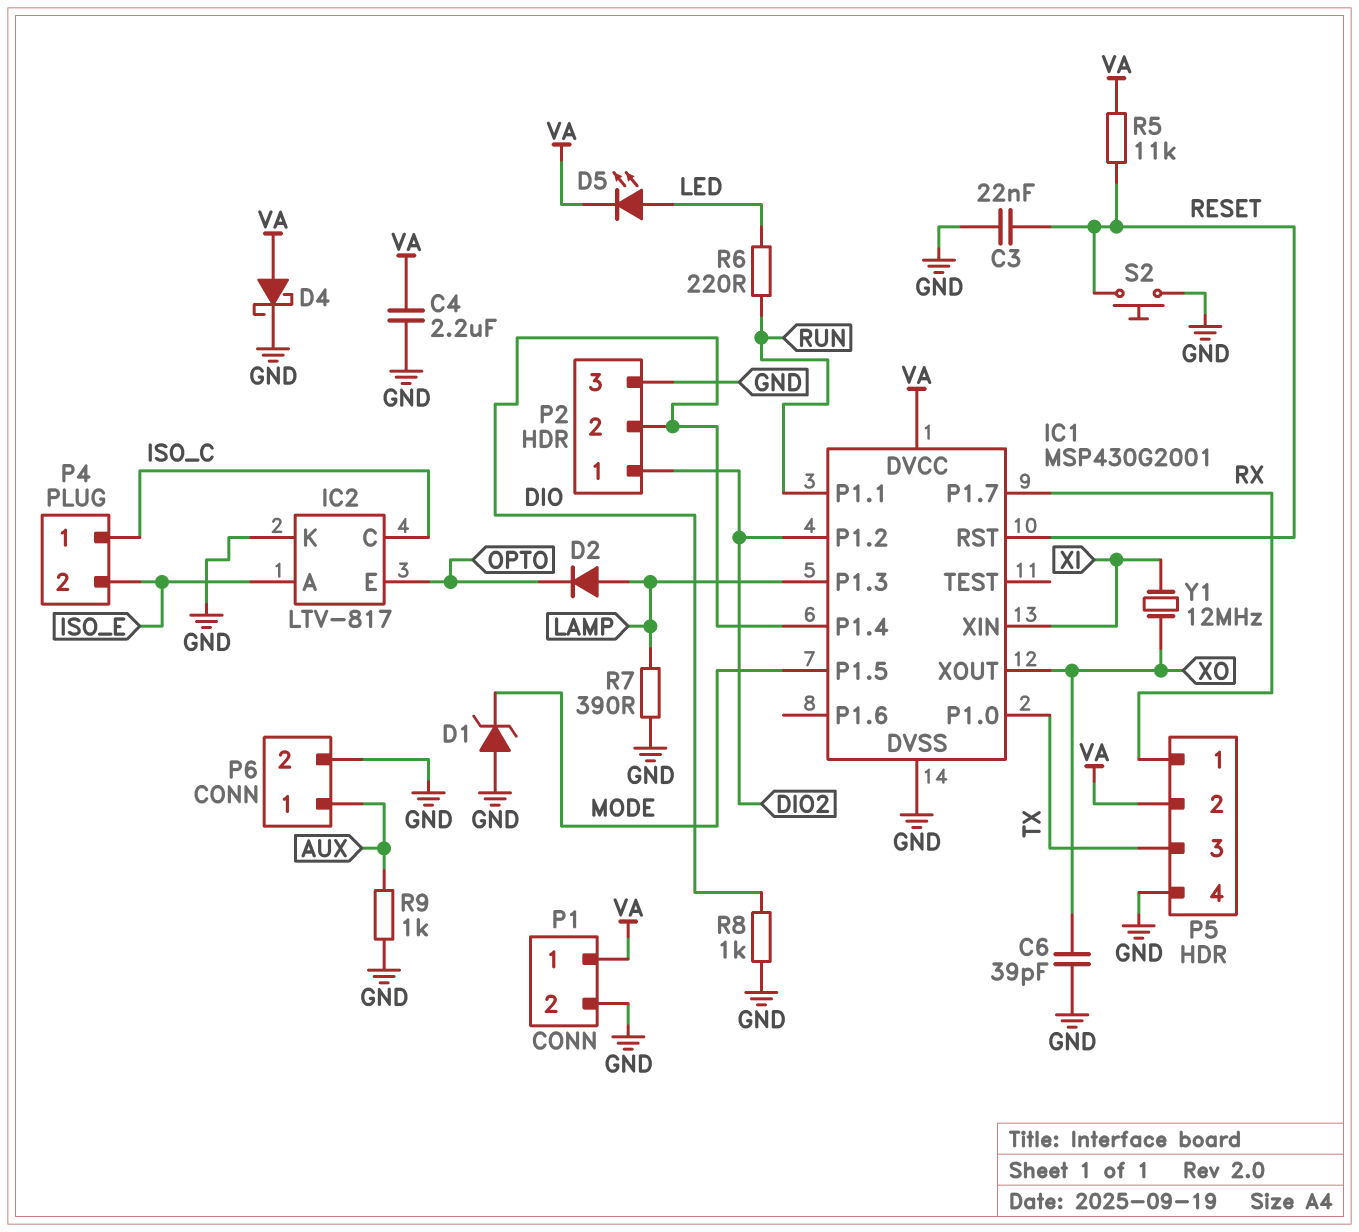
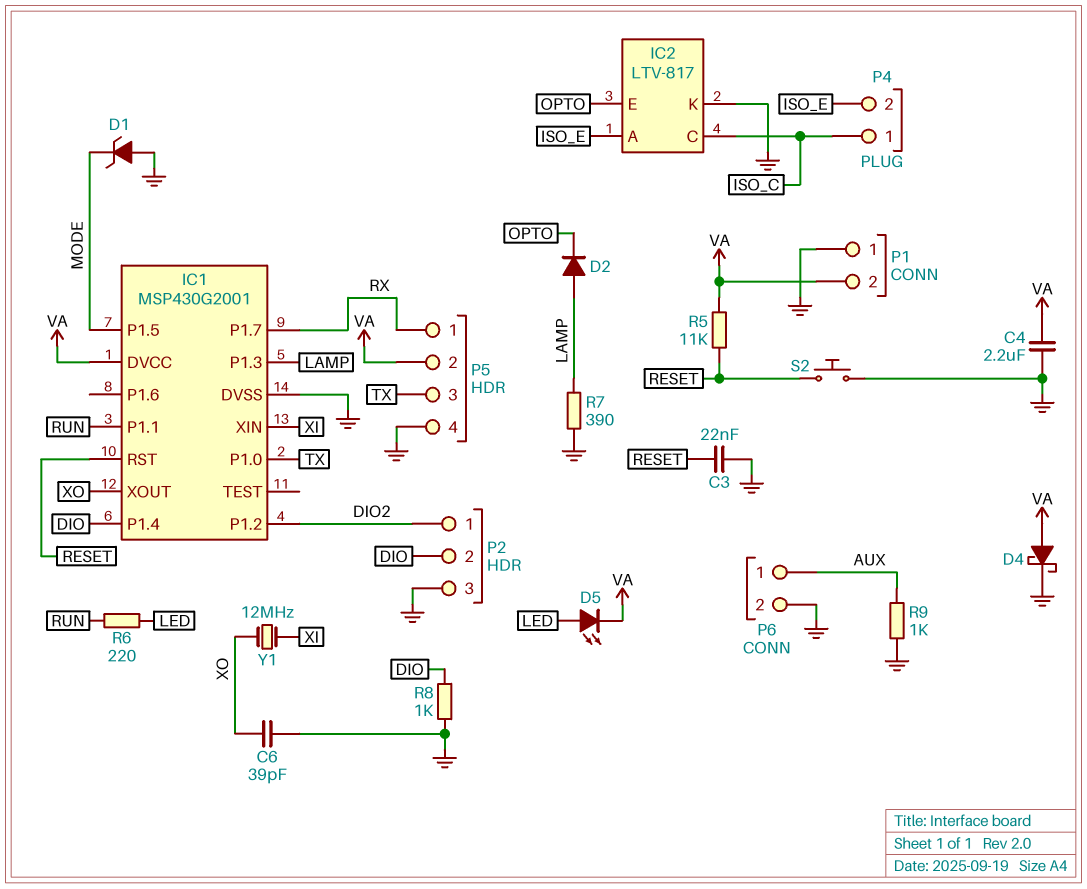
P1 pin 1: VA -> GND
P1 pin 2: GND -> VA

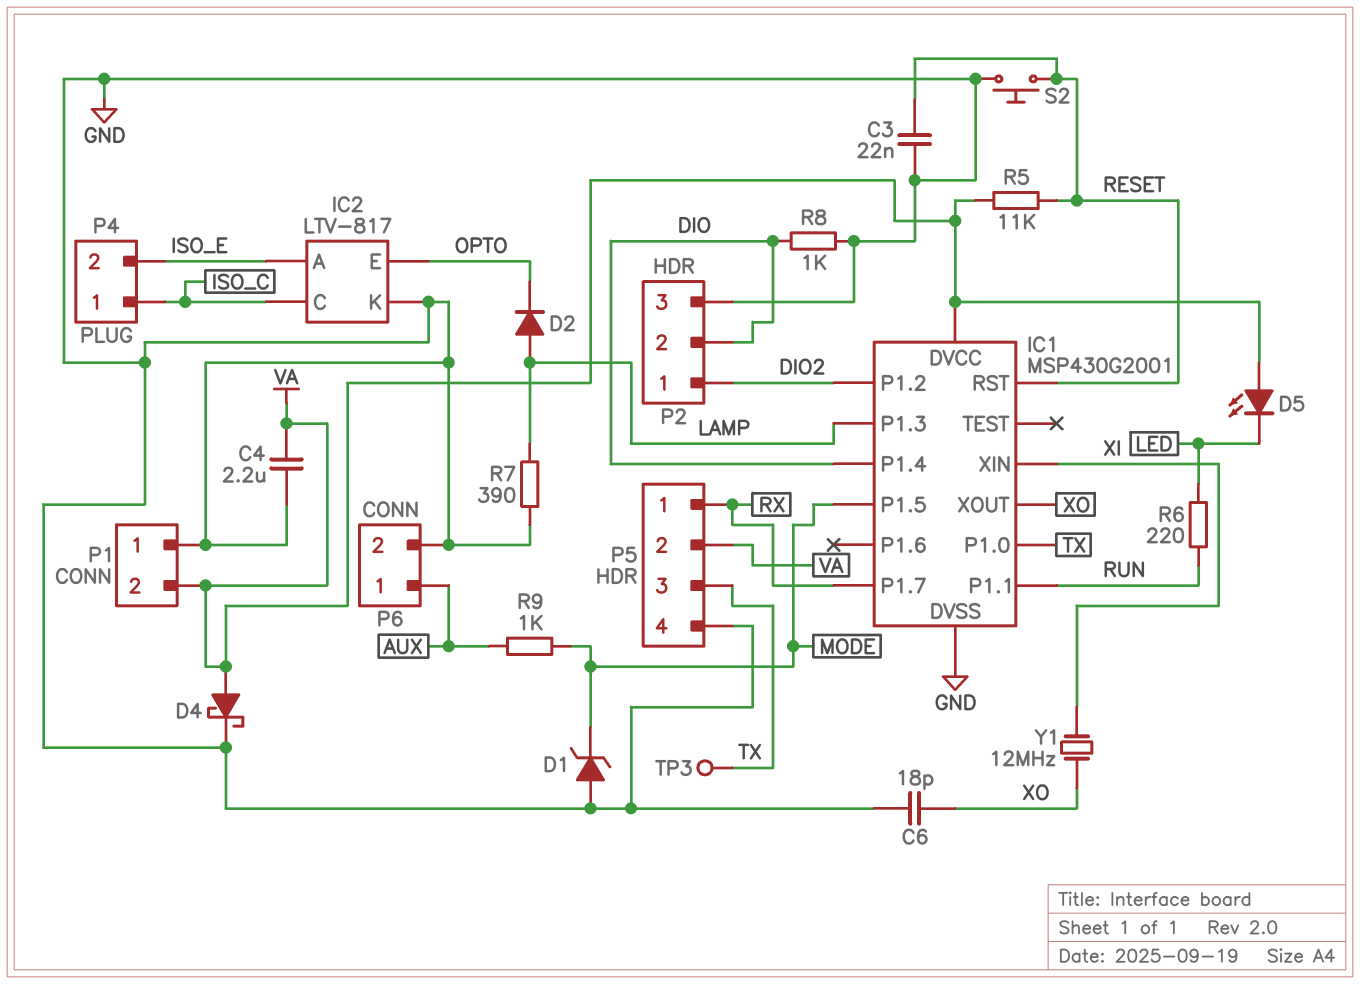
C6: 39pF (GND, XO) -> 18pF (GND, XO)
D5: LED (A LED, K VA) -> LED (A VA, K LED)
R9: 1k (AUX, GND) -> 1k (AUX, MODE)
TP3: none -> test point (TX)

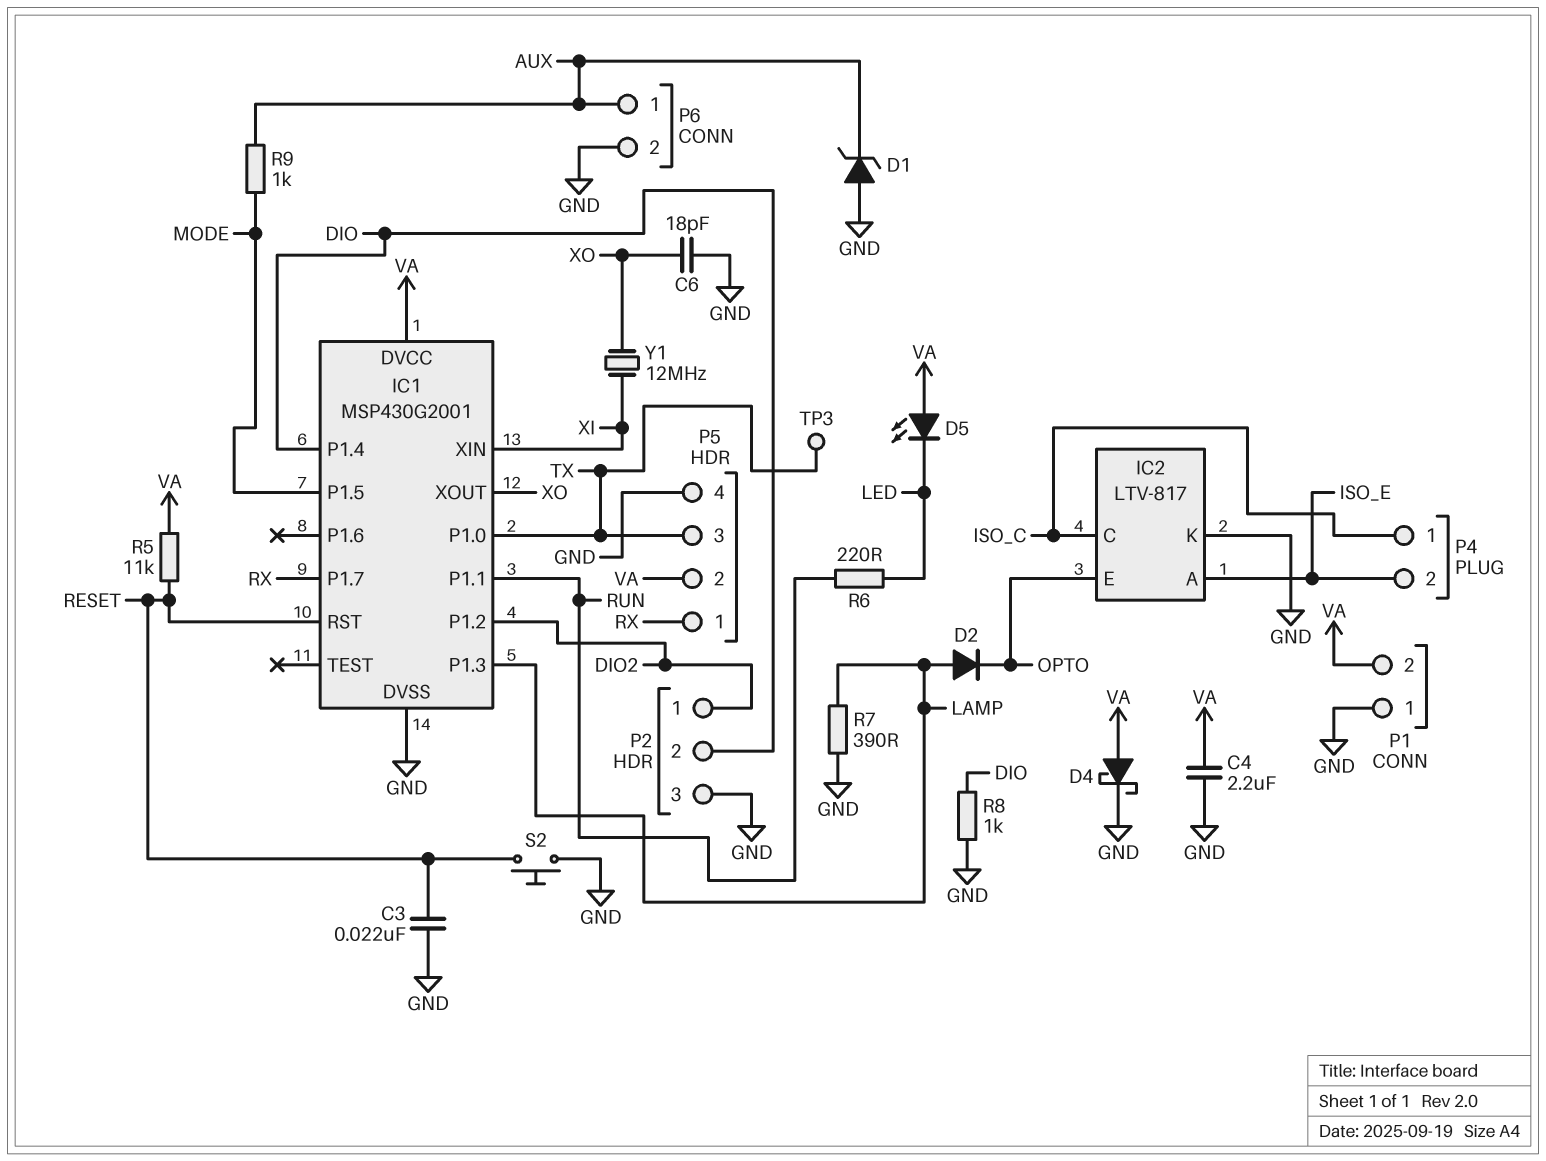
D1: zener (A GND, K MODE) -> zener (A GND, K AUX)

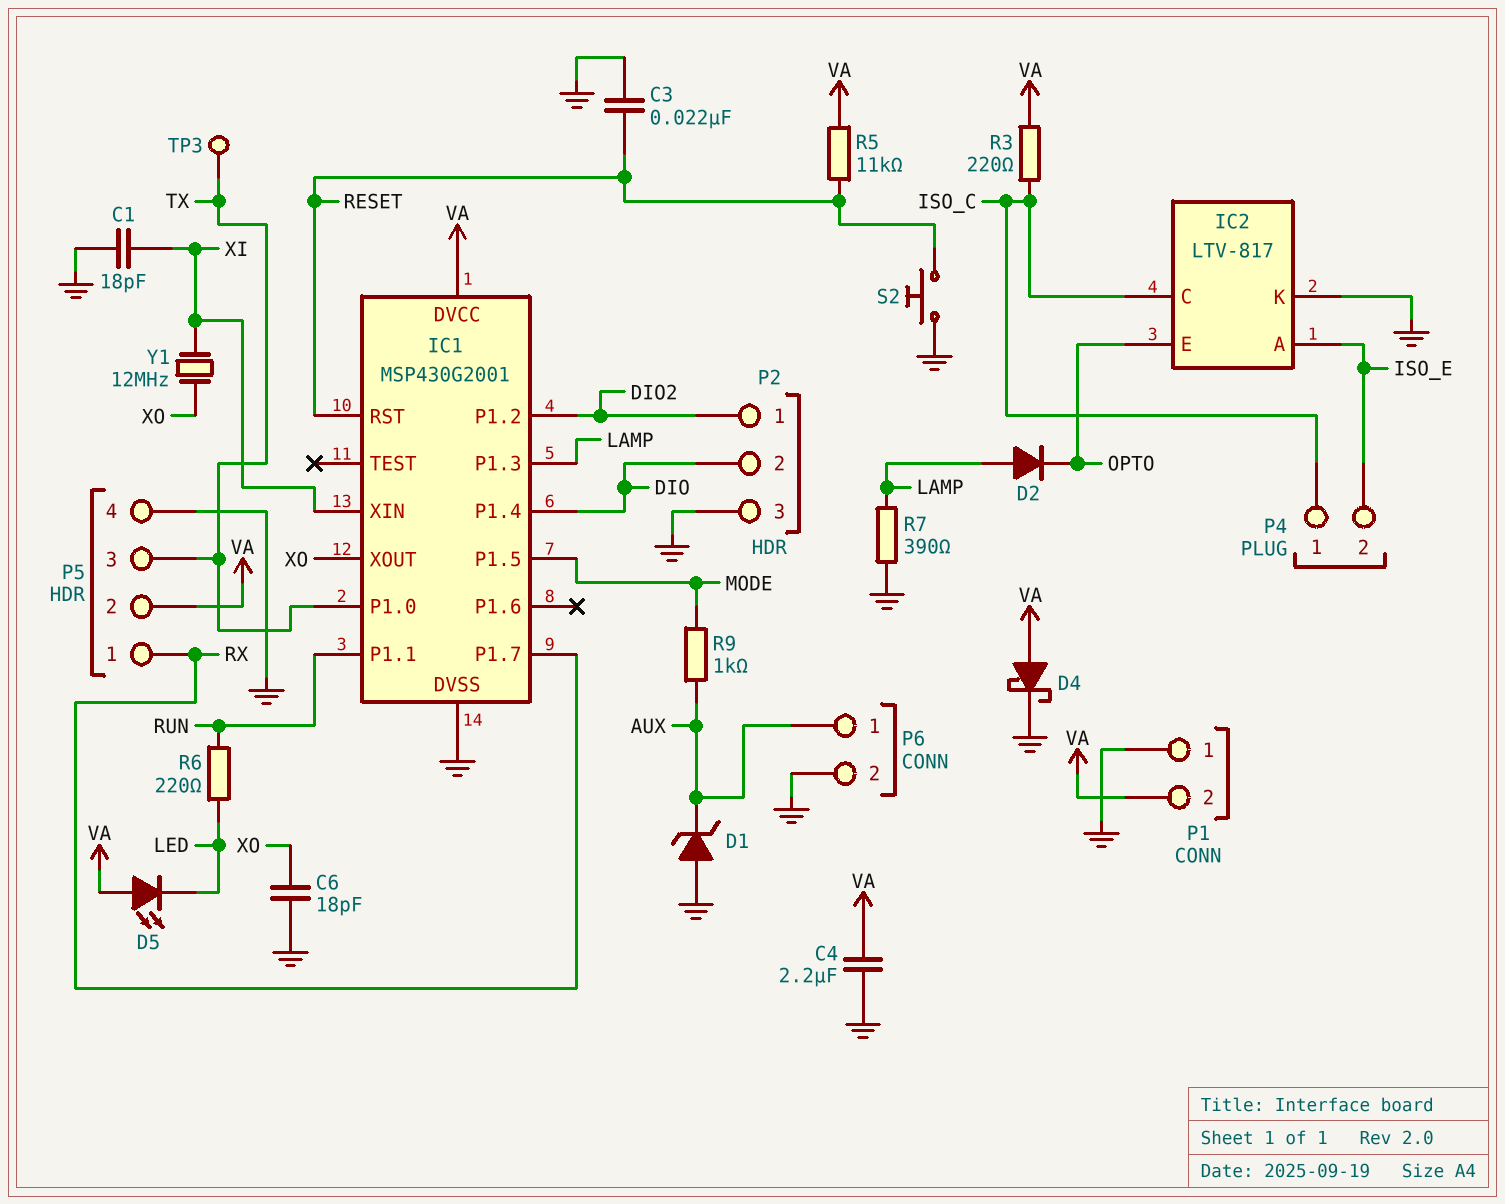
C1: none -> 18pF (GND, XI)
R3: none -> 220 (ISO_C, VA)
R8: 1k (DIO, GND) -> none

